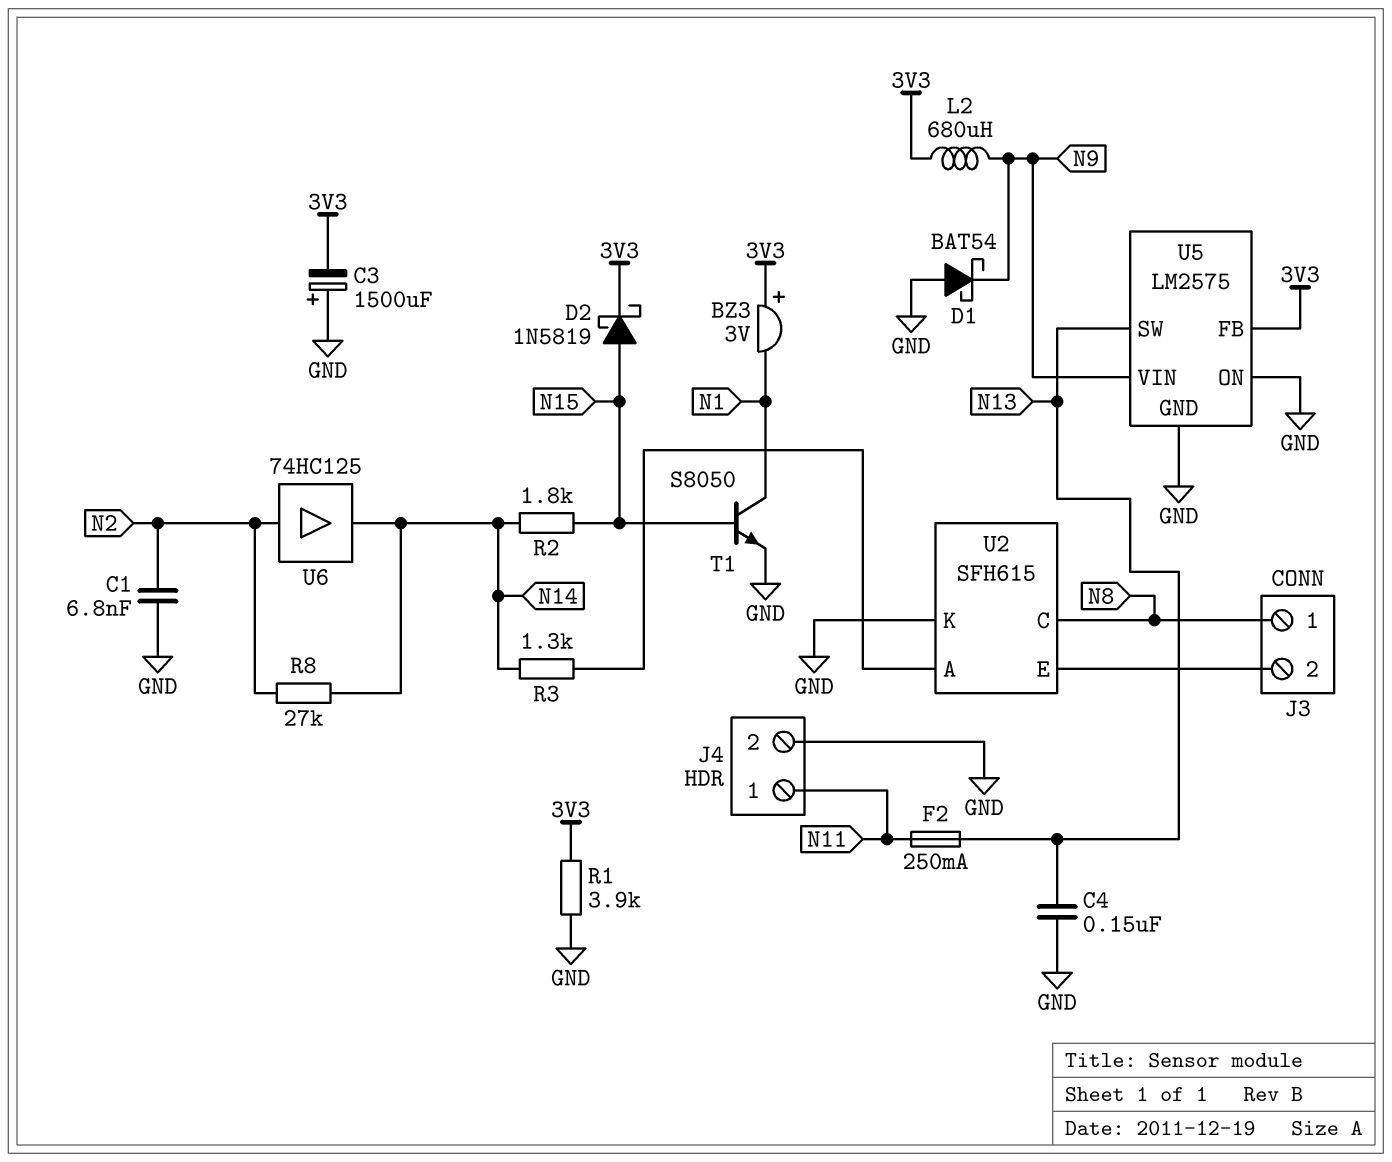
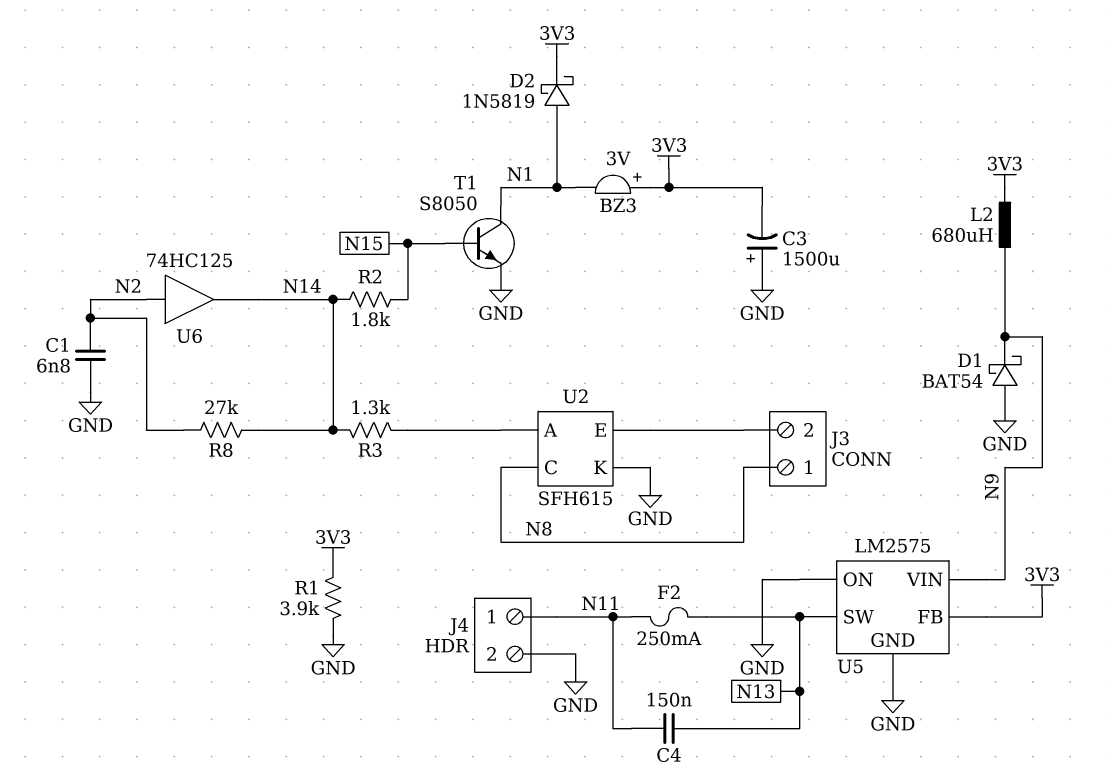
C4: 150nF (GND, N13) -> 150nF (N11, N13)
D2: schottky 1N5819 (A N15, K 3V3) -> schottky 1N5819 (A N1, K 3V3)

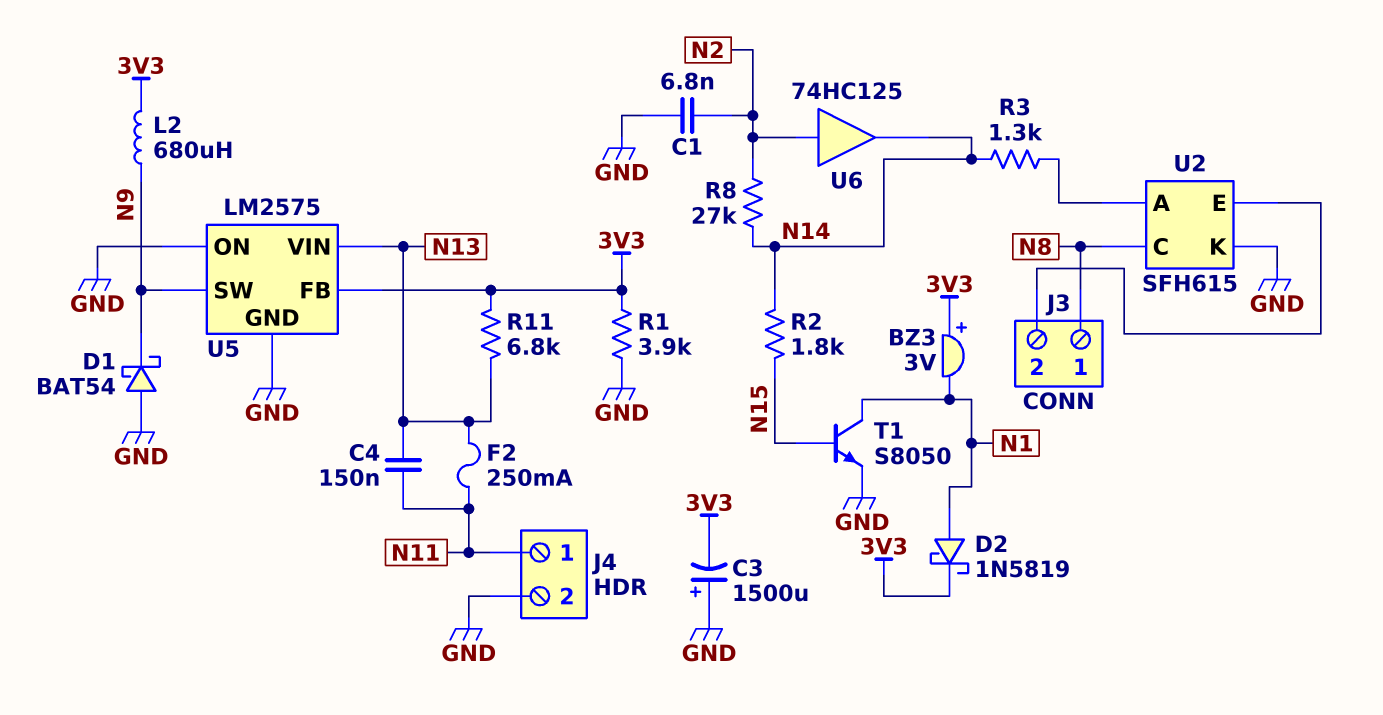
R11: none -> 6.8k (3V3, N13)
U5 pin SW: N13 -> N9
U5 pin VIN: N9 -> N13

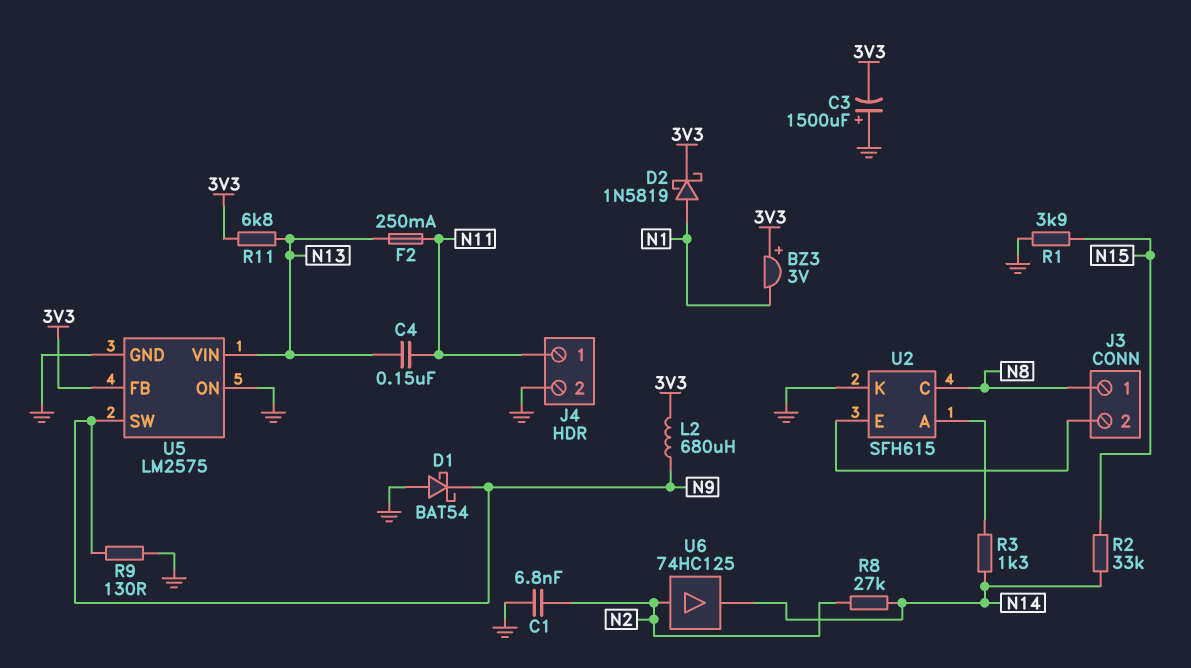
R1: 3.9k (3V3, GND) -> 3.9k (GND, N15)
R2: 1.8k (N14, N15) -> 33k (N14, N15)
R9: none -> 130 (GND, N9)
T1: NPN S8050 (B N15, C N1, E GND) -> none

